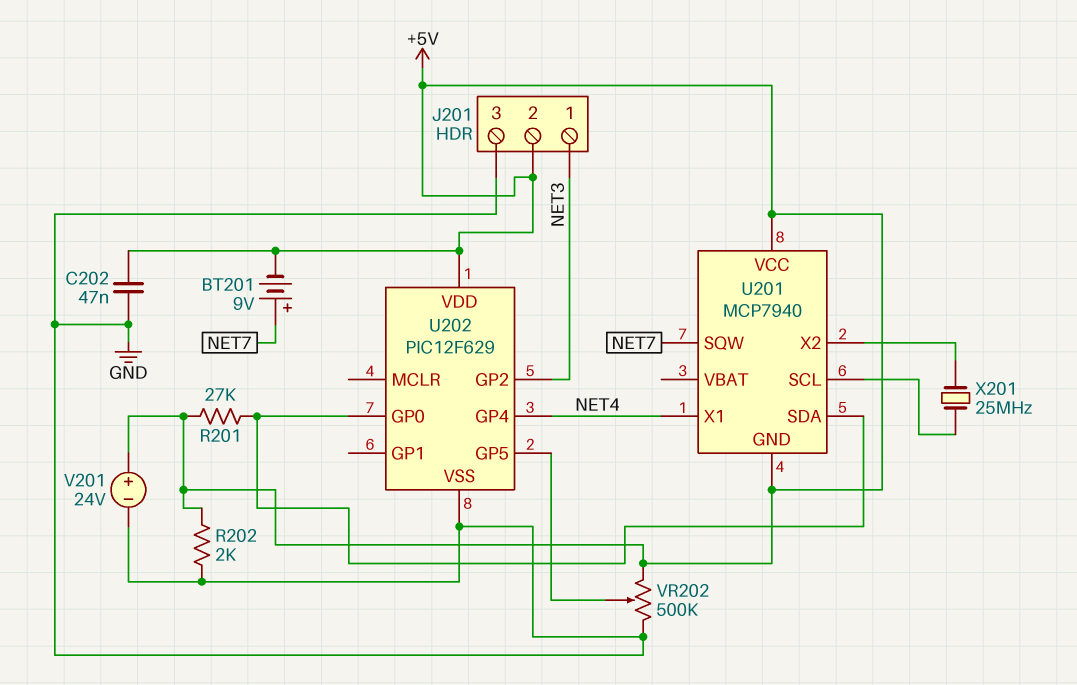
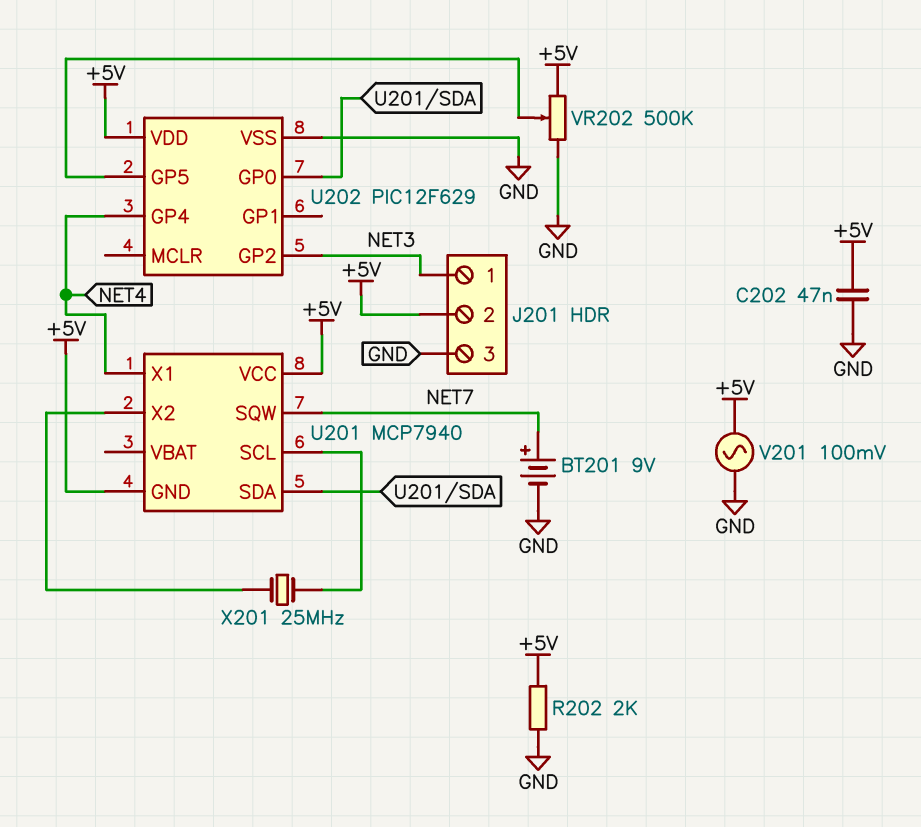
BT201: 9V (plus NET7, minus +5V) -> 9V (plus NET7, minus GND)
R201: 27k (+5V, U201/SDA) -> none
V201: 24V (plus +5V, minus GND) -> AC 100mV (+5V, GND)

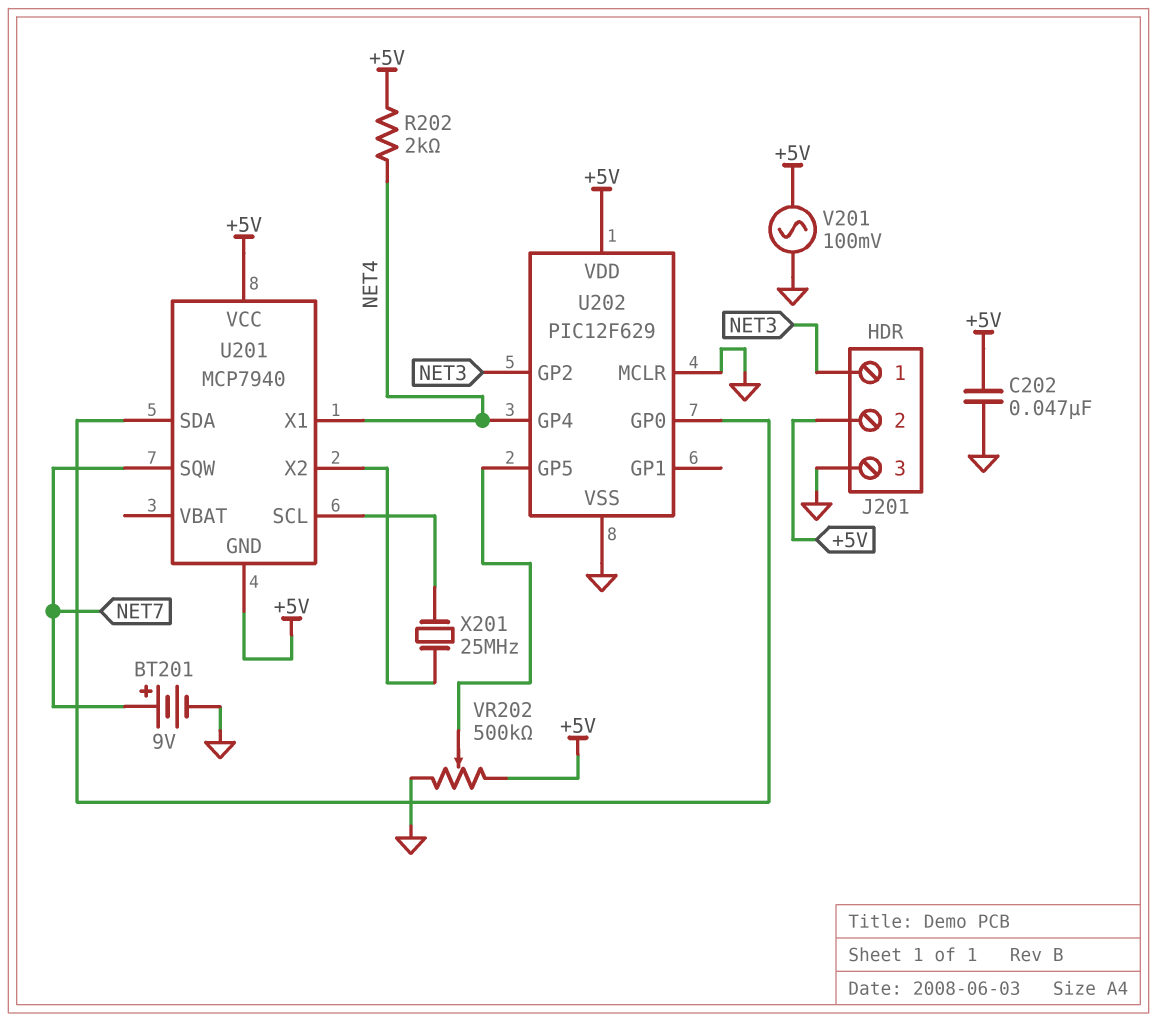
R202: 2k (+5V, GND) -> 2k (+5V, NET4)
U202 pin MCLR: none -> GND

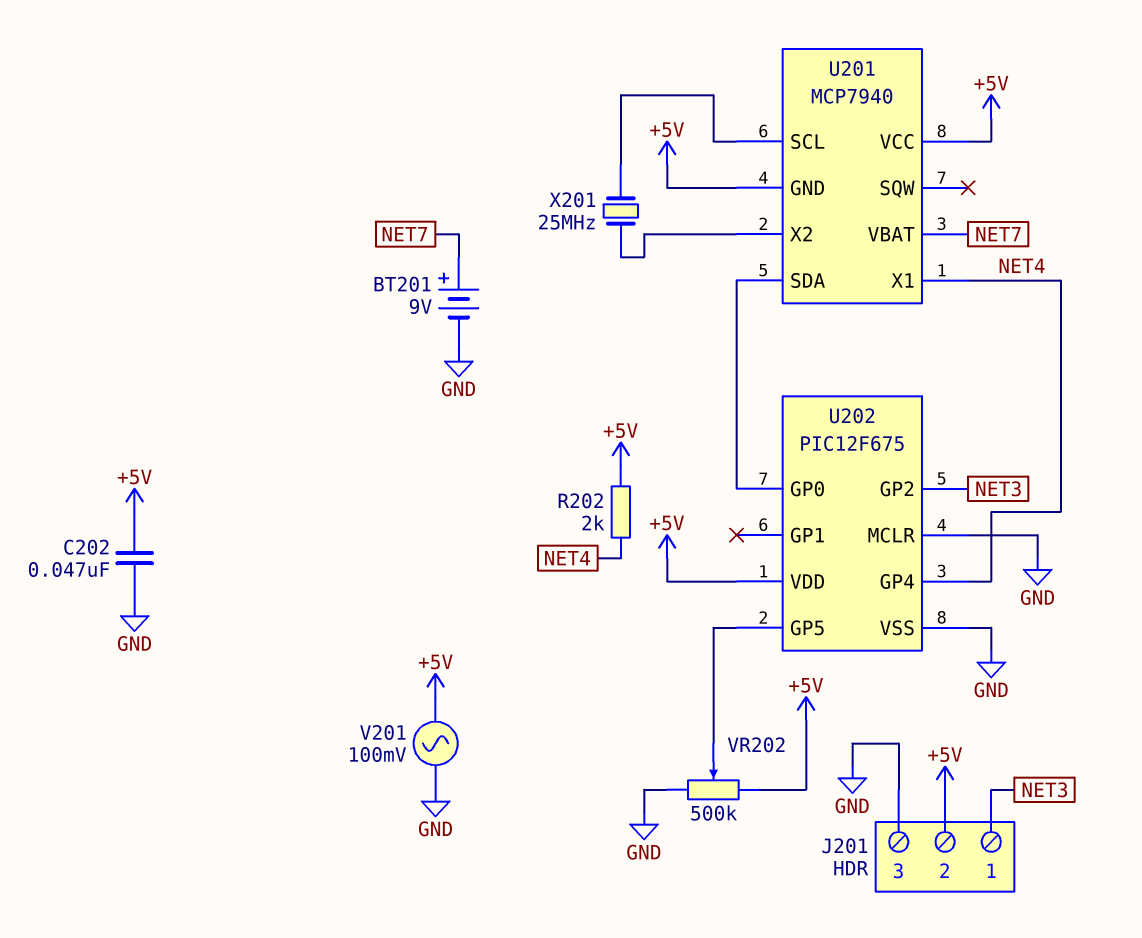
U201 pin SQW: NET7 -> none
U201 pin VBAT: none -> NET7
U202: PIC12F629 -> PIC12F675

